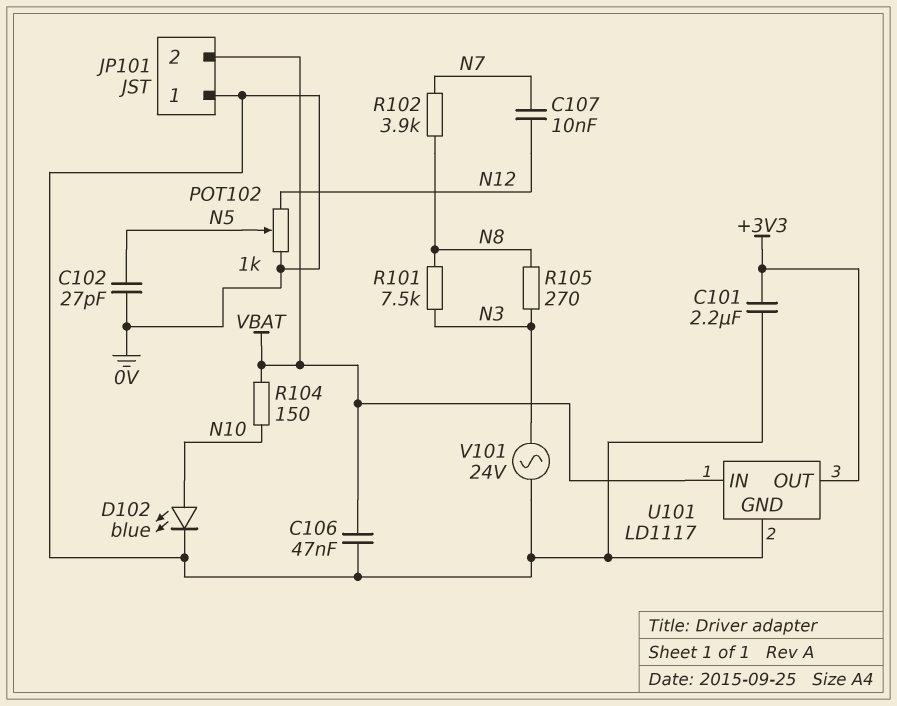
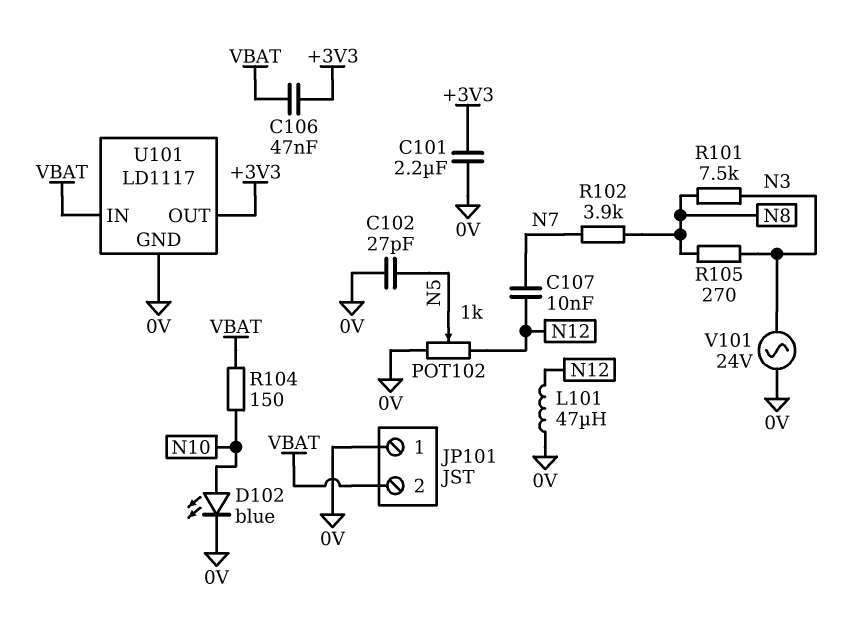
C106: 47nF (0V, VBAT) -> 47nF (+3V3, VBAT)
L101: none -> 47uH (0V, N12)

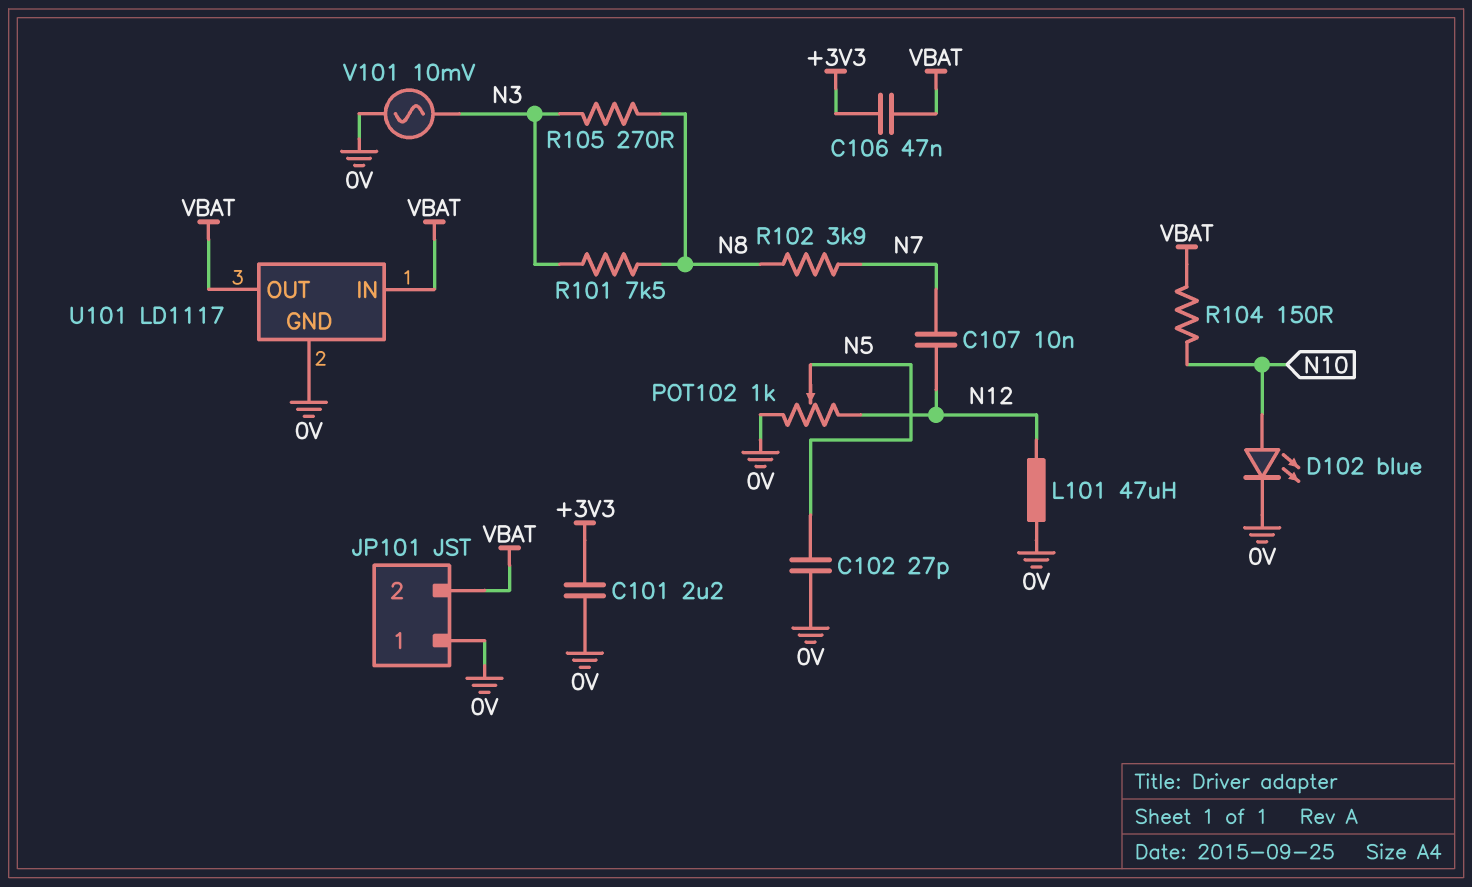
U101 pin OUT: +3V3 -> VBAT
V101: AC 24V (0V, N3) -> AC 10mV (0V, N3)

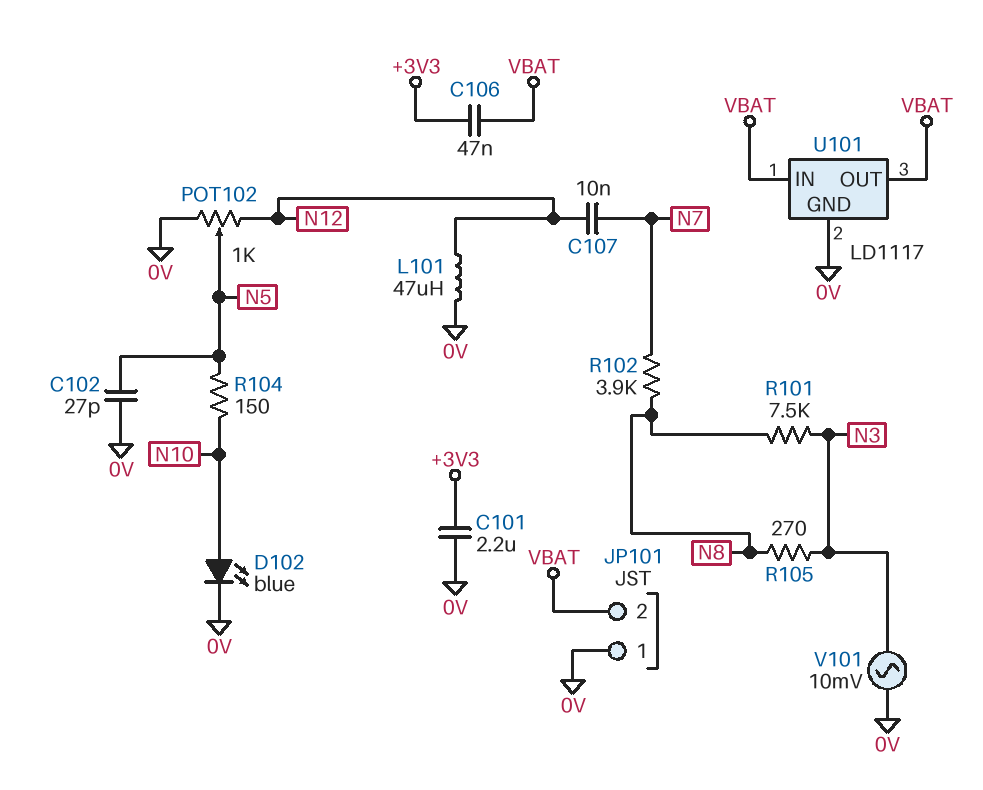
R104: 150 (N10, VBAT) -> 150 (N5, N10)

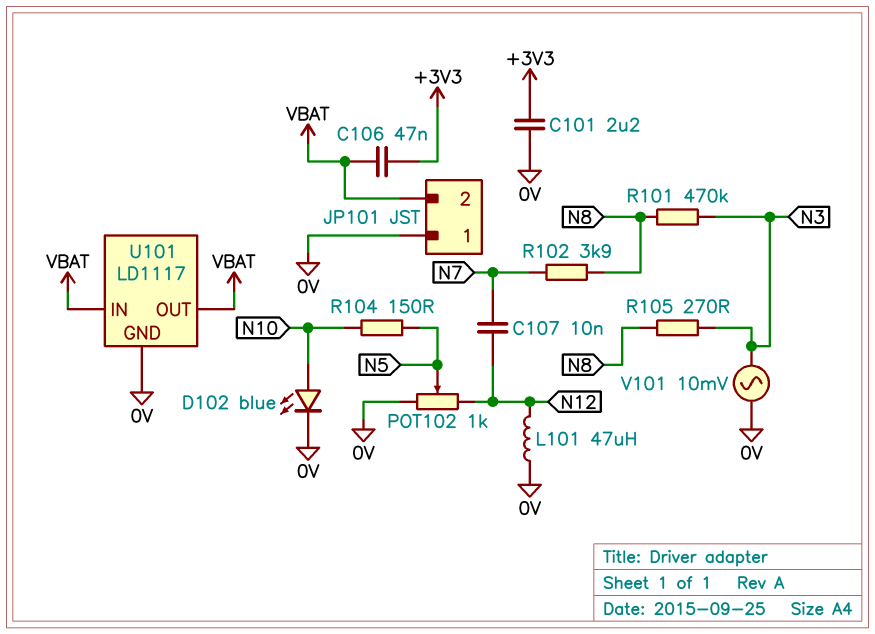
C102: 27pF (0V, N5) -> none
R101: 7.5k (N3, N8) -> 470k (N3, N8)

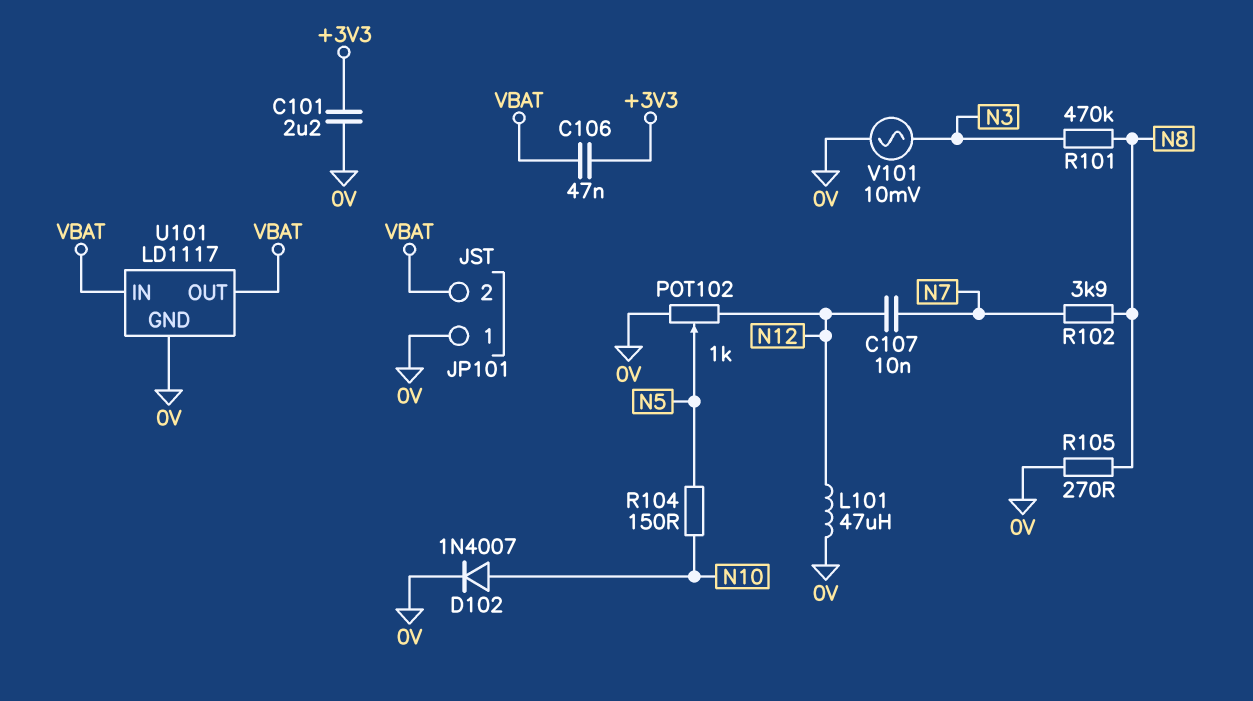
D102: LED blue (A N10, K 0V) -> diode 1N4007 (A N10, K 0V)
R105: 270 (N3, N8) -> 270 (0V, N8)

